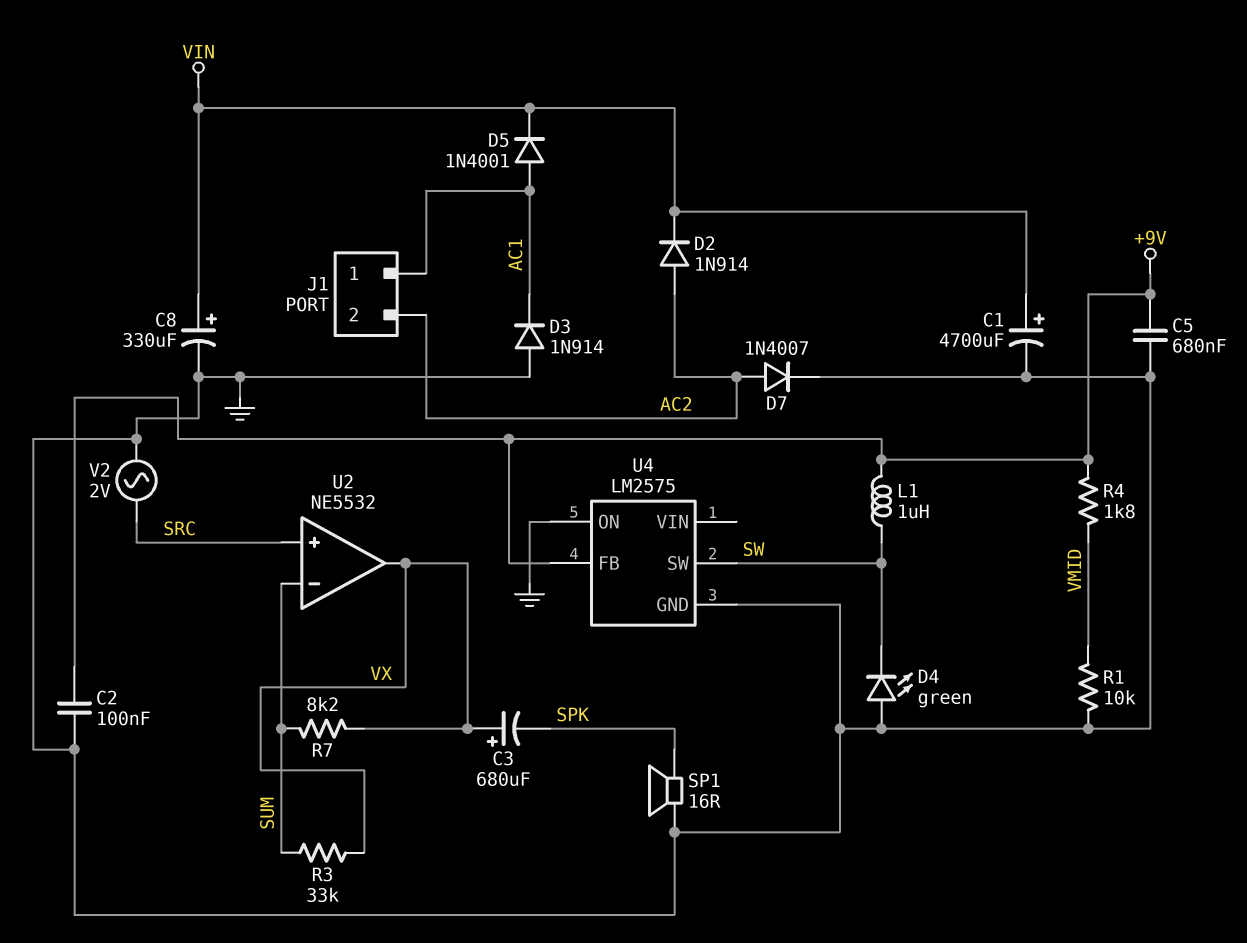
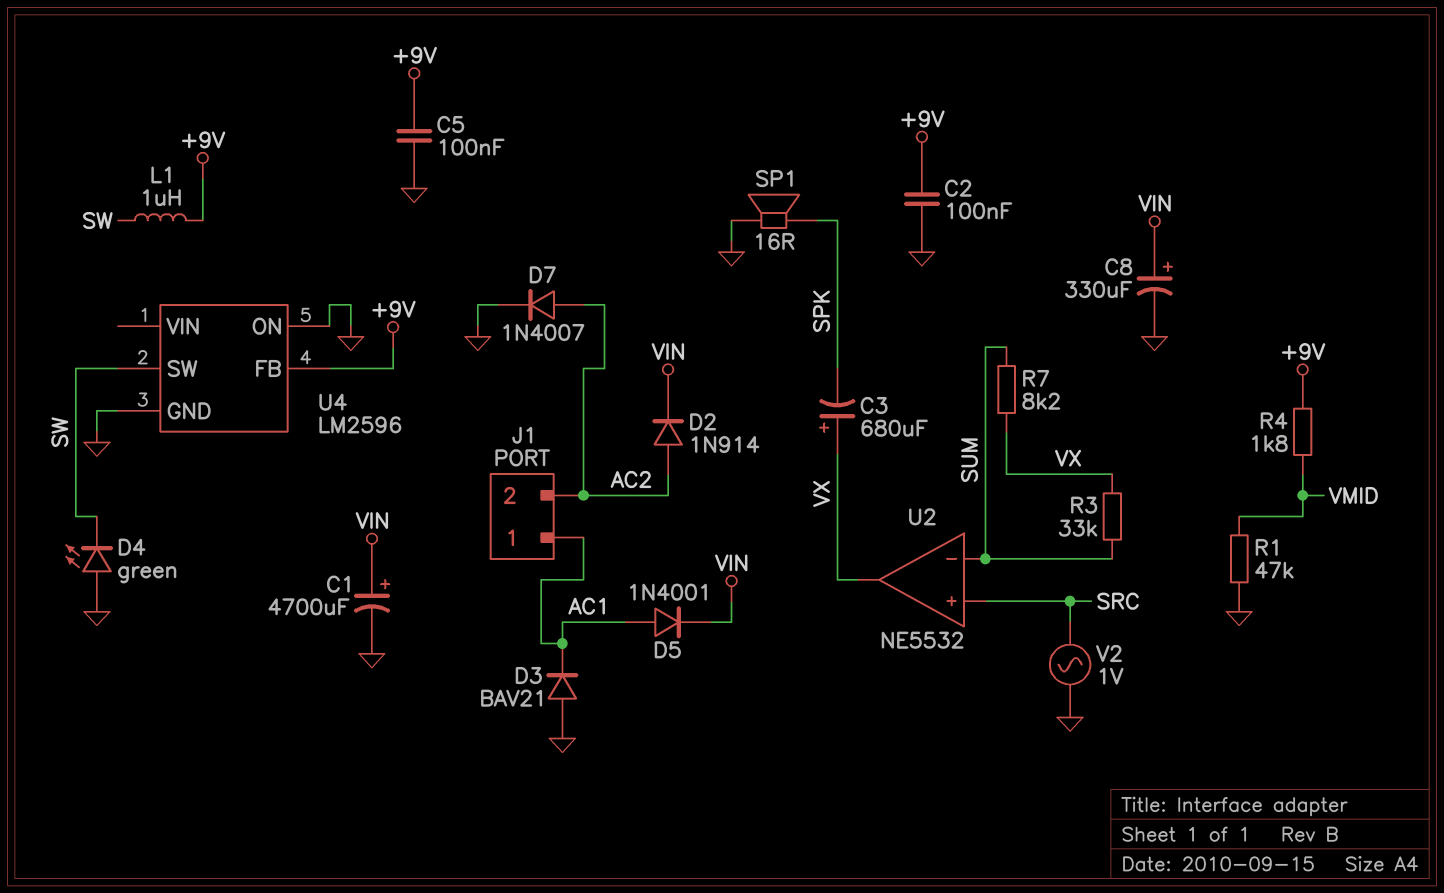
C5: 680nF (+9V, GND) -> 100nF (+9V, GND)
D3: diode 1N914 (A GND, K AC1) -> diode BAV21 (A GND, K AC1)
R1: 10k (GND, VMID) -> 47k (GND, VMID)
U4: LM2575 -> LM2596
V2: AC 2V (GND, SRC) -> AC 1V (GND, SRC)

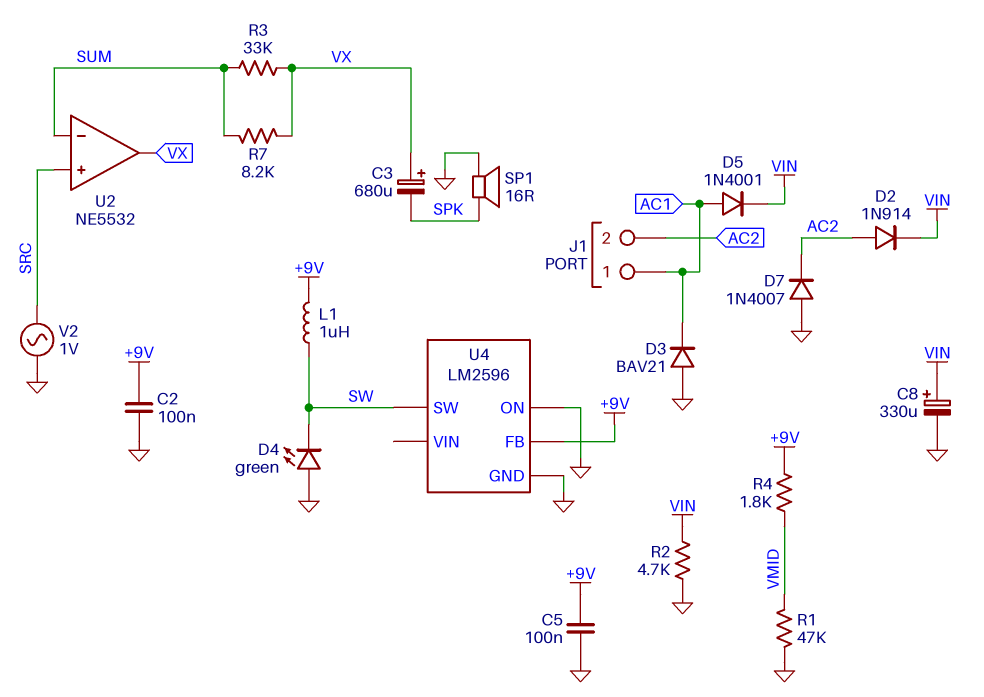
C1: 4700uF (plus VIN, minus GND) -> none
D7: diode 1N4007 (A AC2, K GND) -> diode 1N4007 (A GND, K AC2)
R2: none -> 4.7k (GND, VIN)

